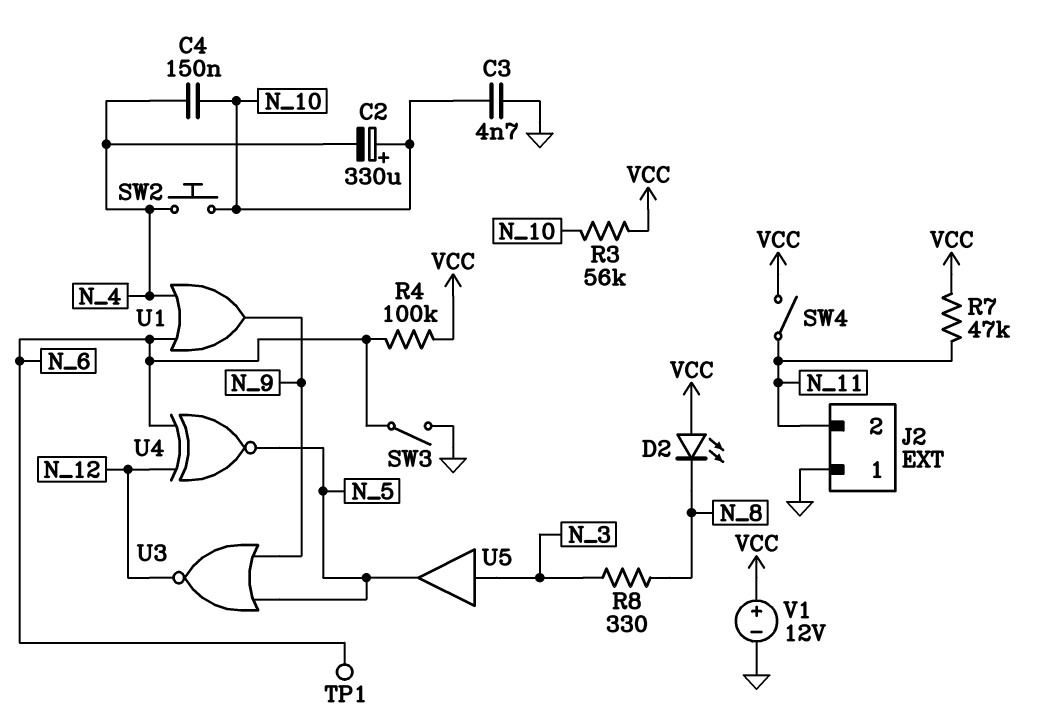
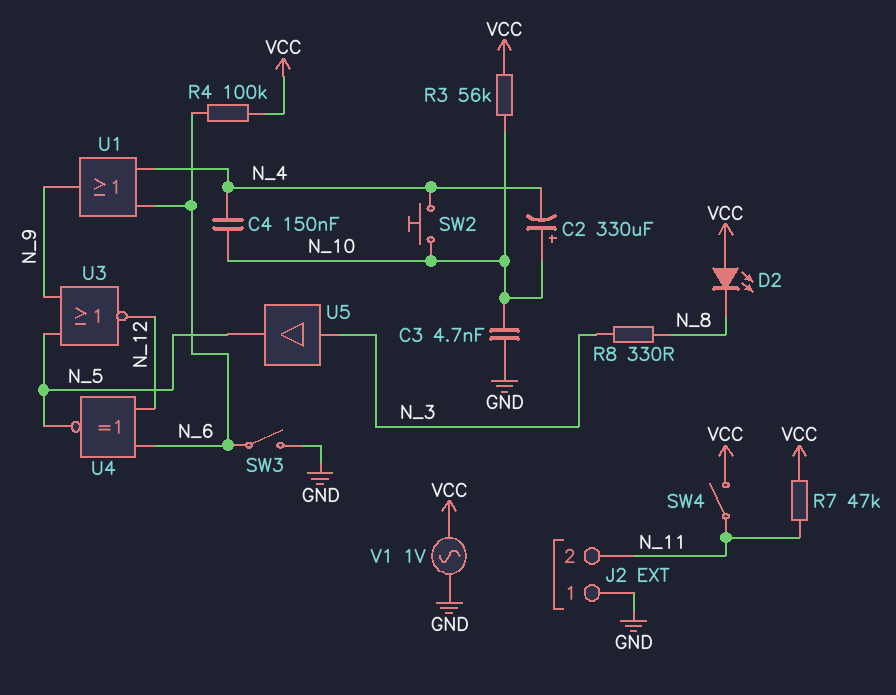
TP1: test point (N_6) -> none
V1: 12V (plus VCC, minus GND) -> AC 1V (GND, VCC)

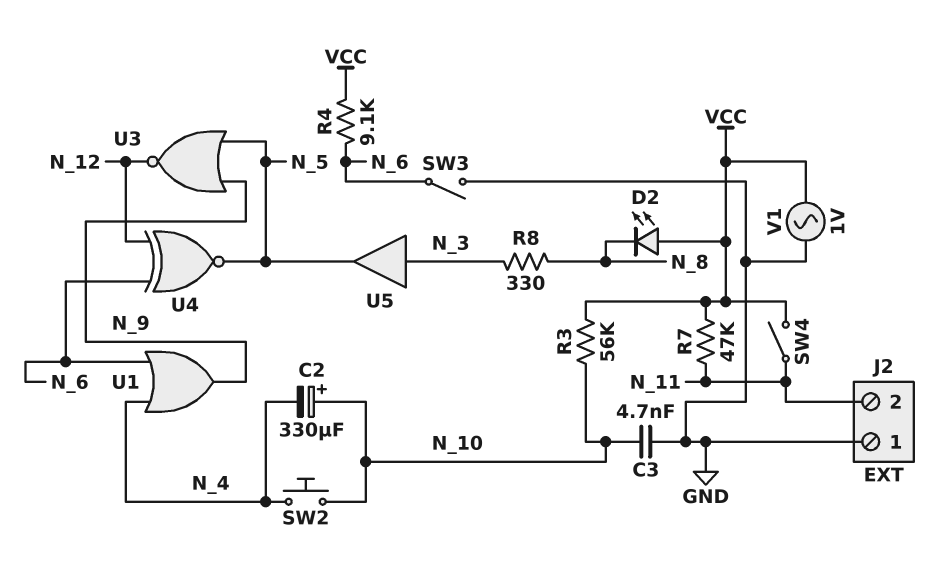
C4: 150nF (N_4, N_10) -> none
R4: 100k (N_6, VCC) -> 9.1k (N_6, VCC)

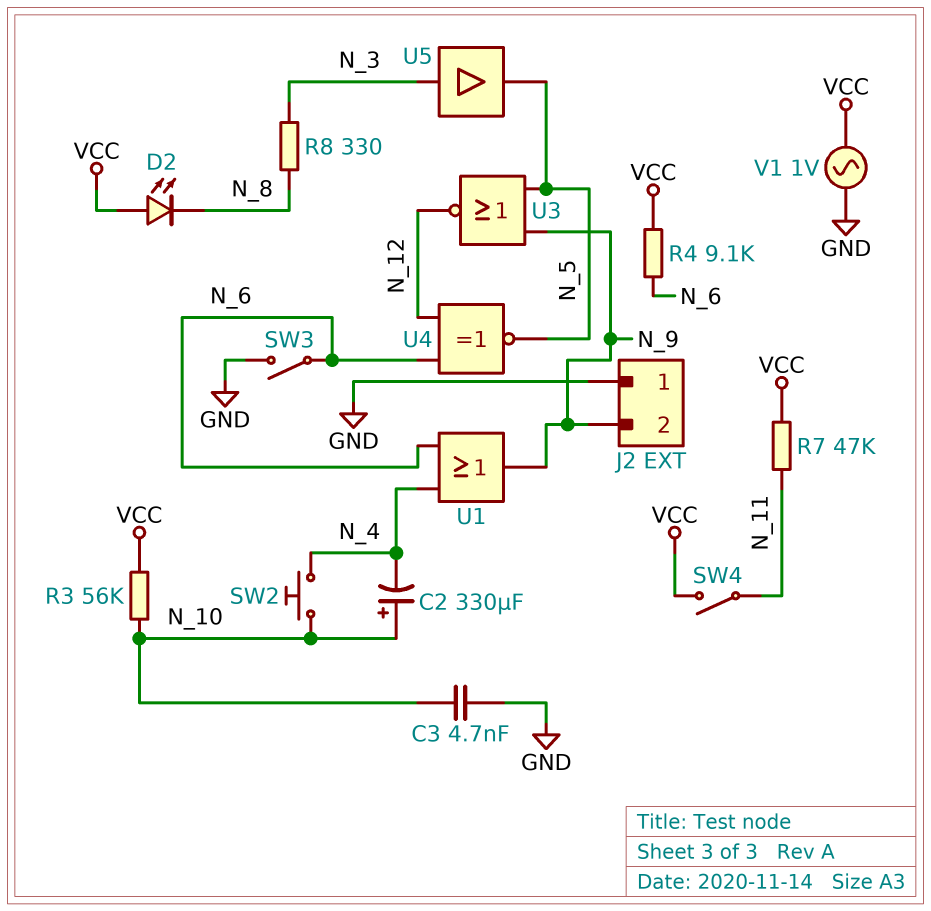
J2 pin 2: N_11 -> N_9

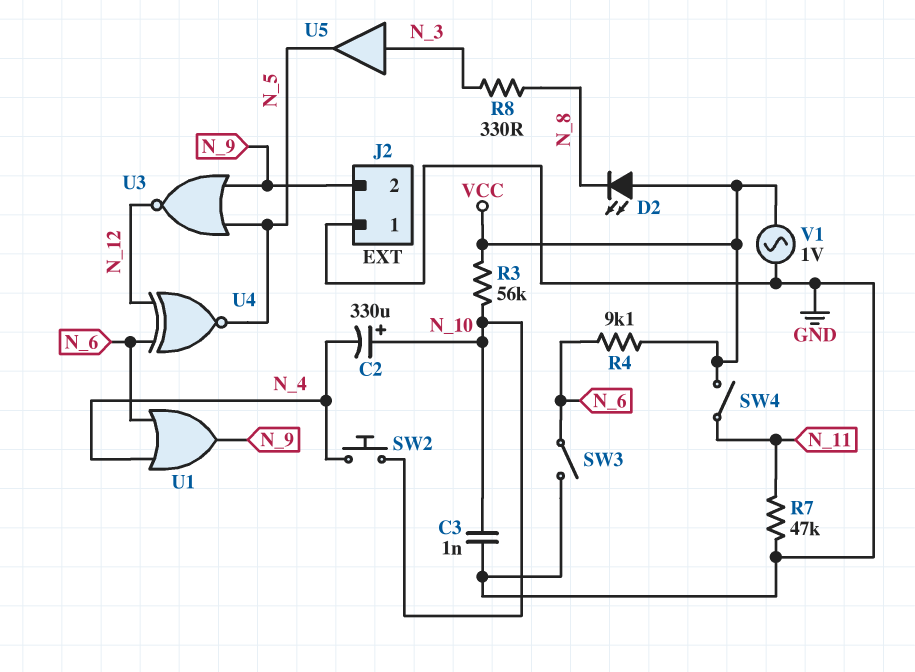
C3: 4.7nF (GND, N_10) -> 1nF (GND, N_10)
R7: 47k (N_11, VCC) -> 47k (GND, N_11)

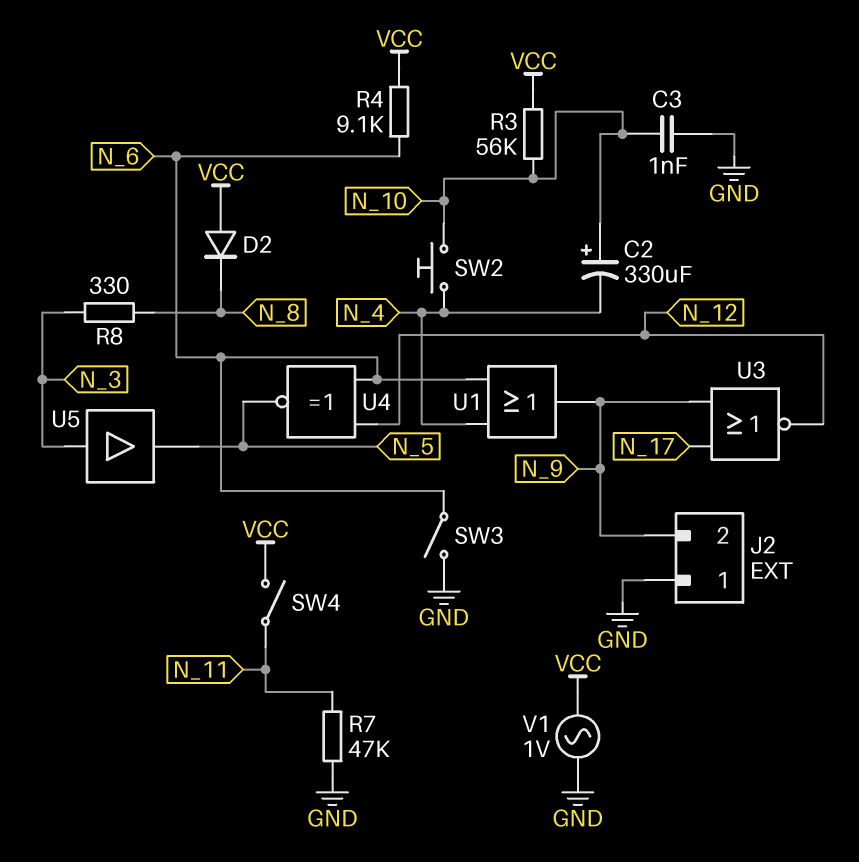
D2: LED (A VCC, K N_8) -> diode (A VCC, K N_8)
U3: NOR (in N_5, in N_9, out N_12) -> NOR (in N_9, in N_17, out N_12)

